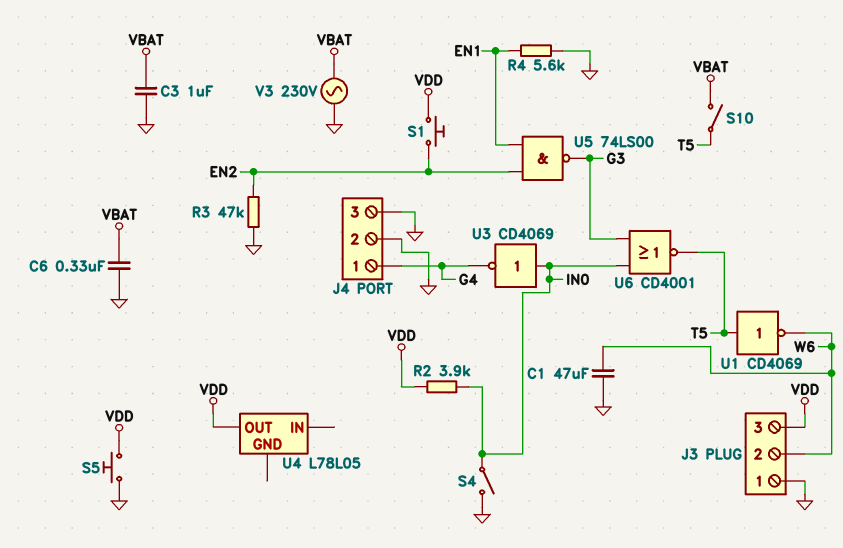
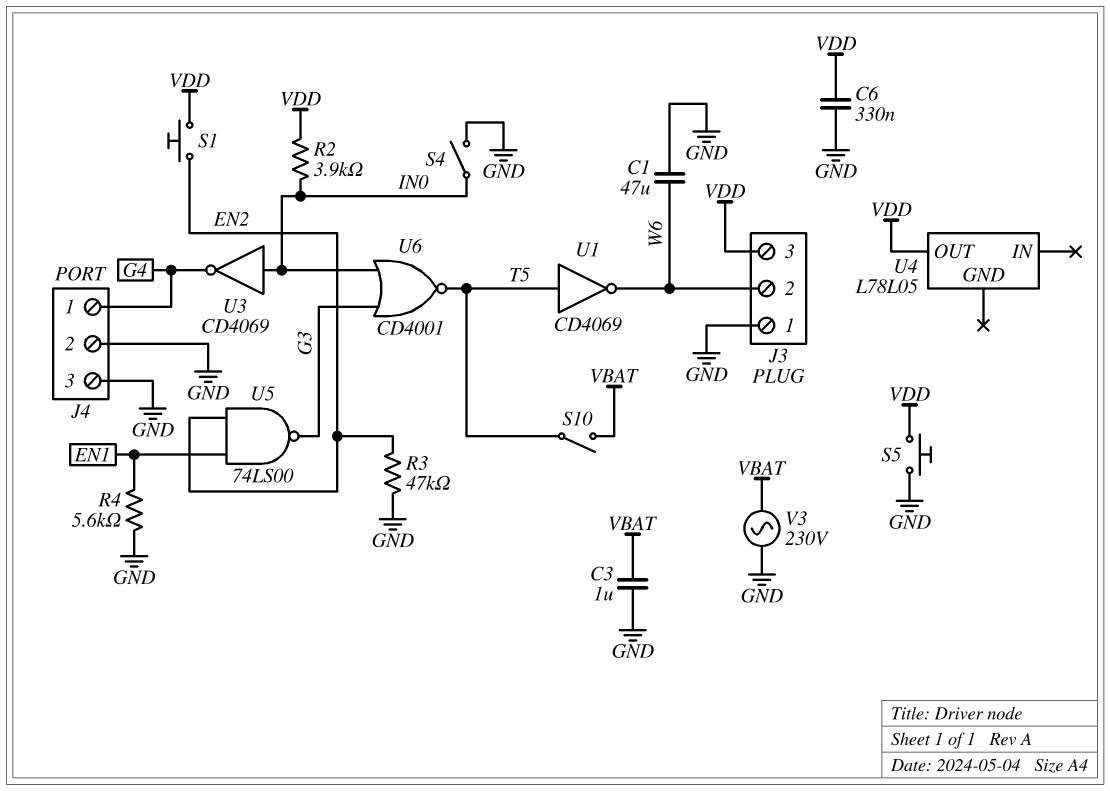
C6: 330nF (GND, VBAT) -> 330nF (GND, VDD)

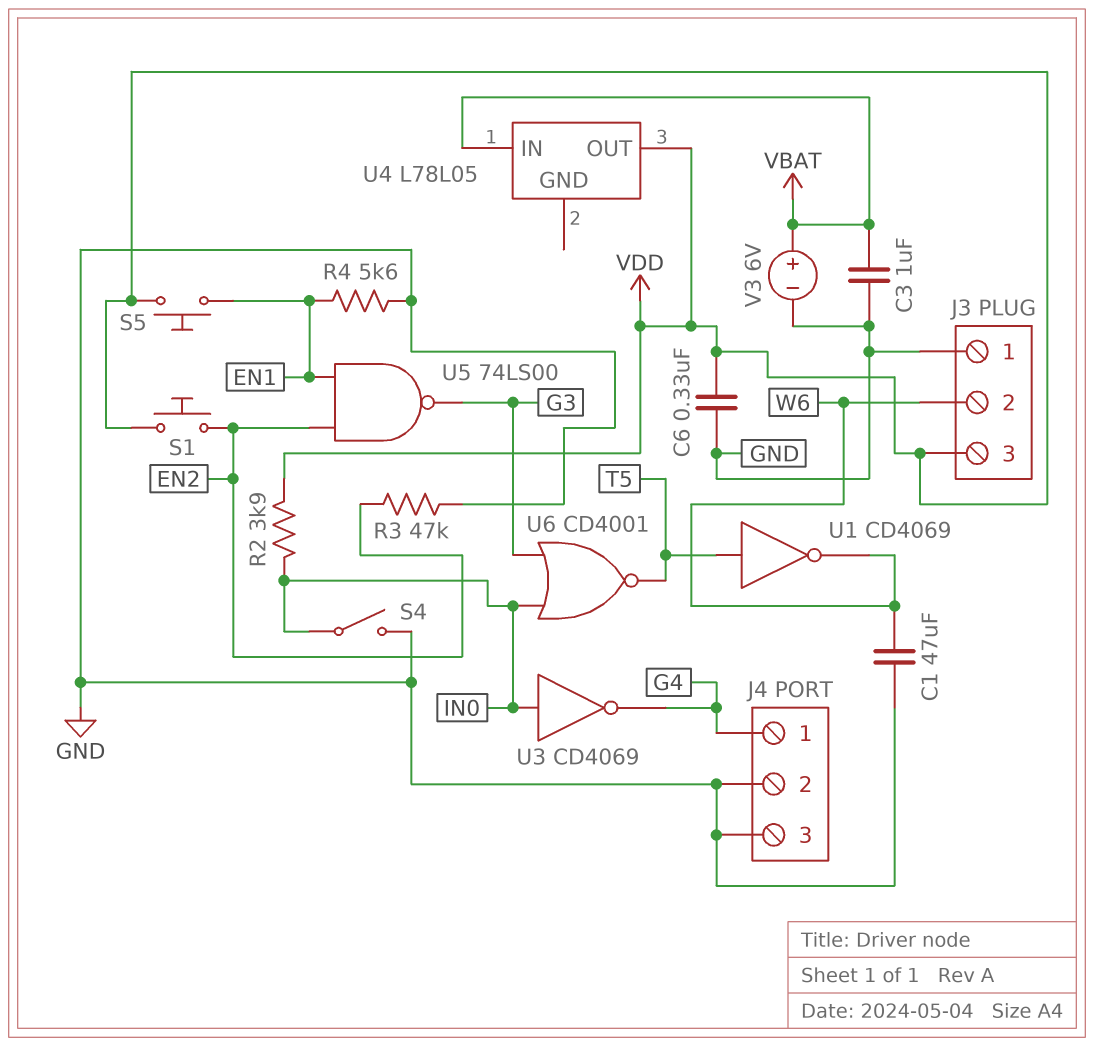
S5: button (GND, VDD) -> button (EN1, VDD)
S10: switch (T5, VBAT) -> none
U4 pin IN: none -> VBAT
V3: AC 230V (GND, VBAT) -> 6V (plus VBAT, minus GND)

